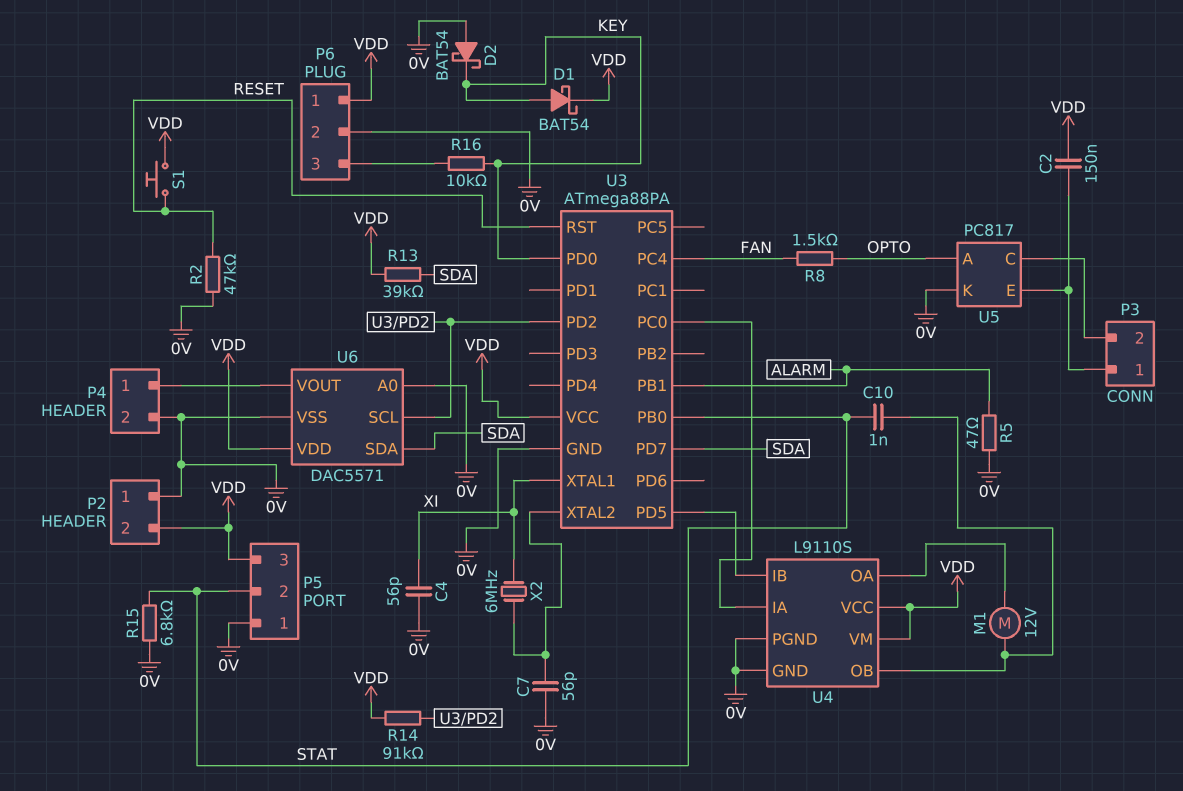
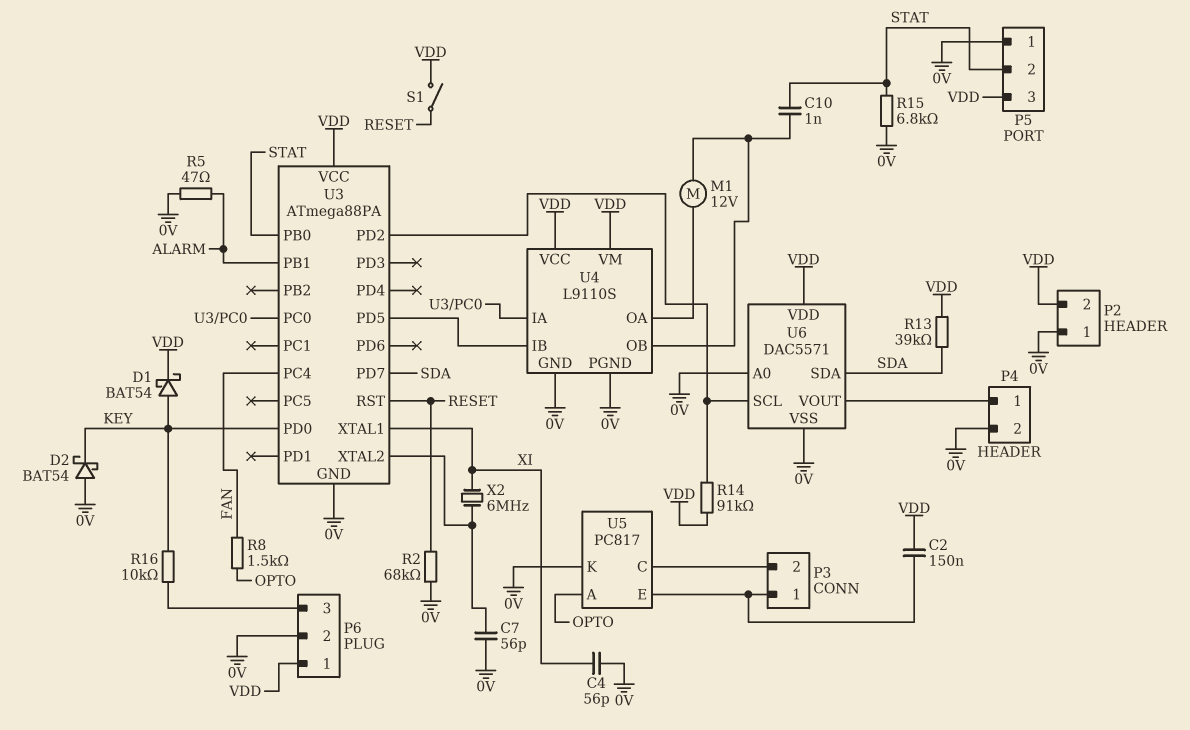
R2: 47k (0V, RESET) -> 68k (0V, RESET)
S1: button (RESET, VDD) -> switch (RESET, VDD)

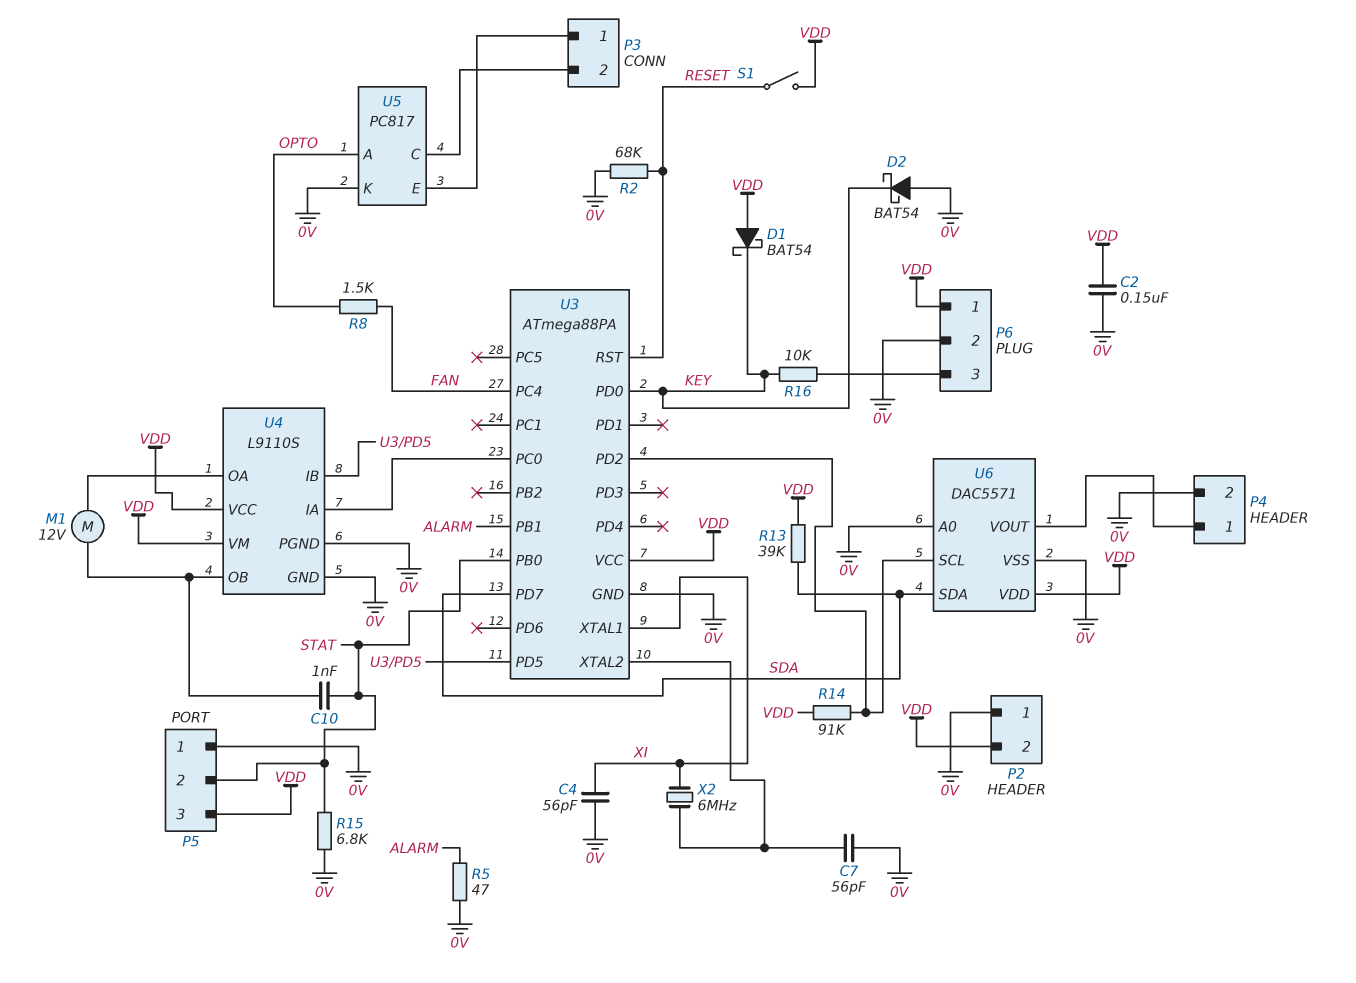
C2: 150nF (P3/1, VDD) -> 150nF (0V, VDD)
D1: schottky BAT54 (A KEY, K VDD) -> schottky BAT54 (A VDD, K KEY)

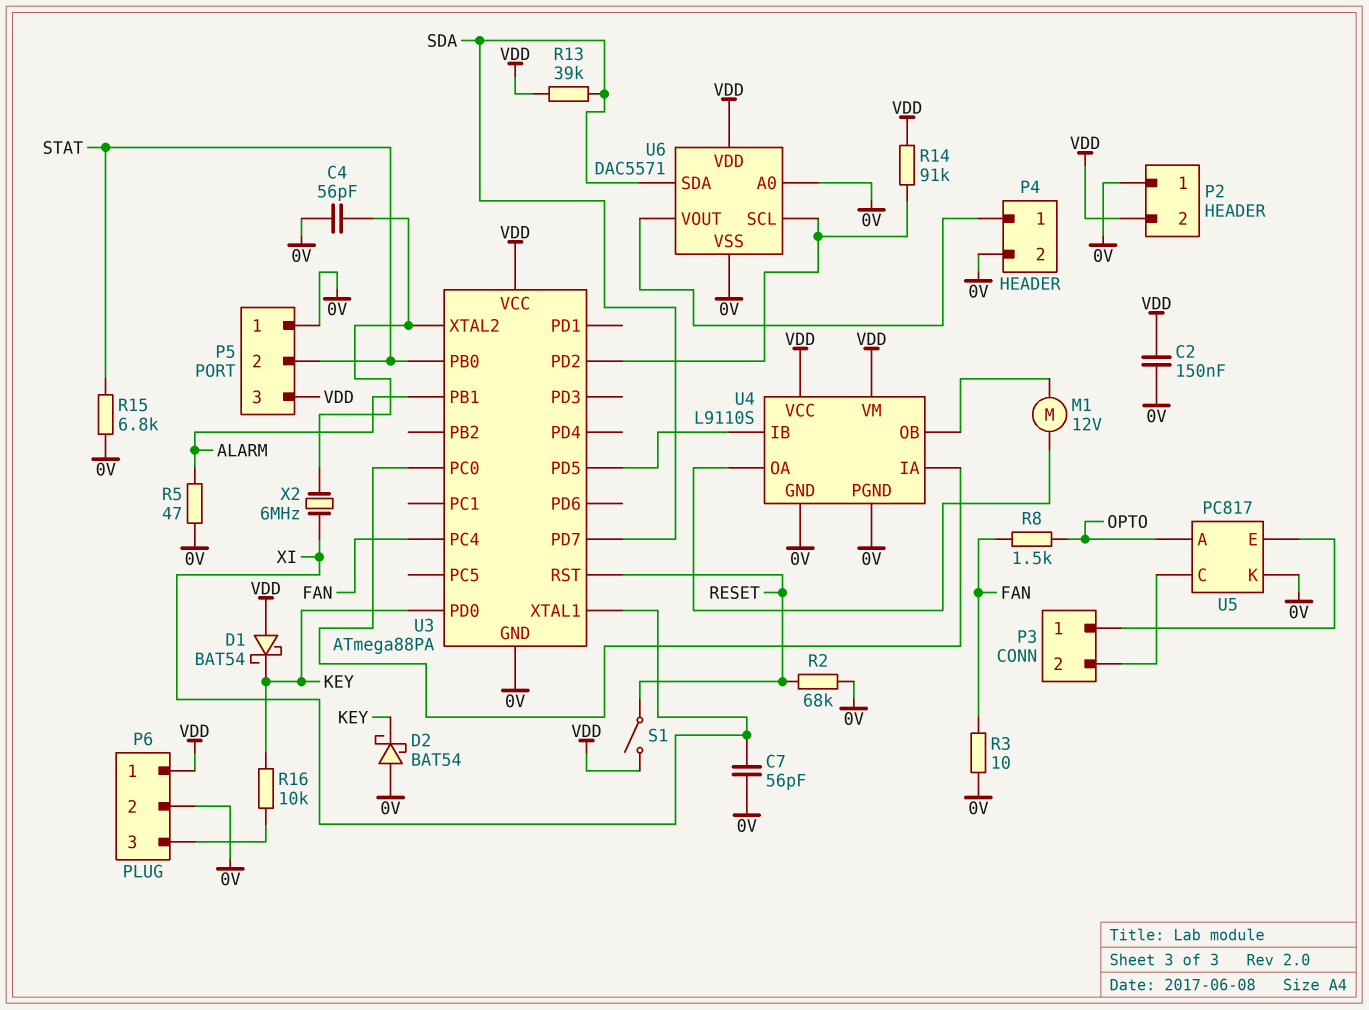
C4: 56pF (0V, XI) -> 56pF (0V, U3/XTAL2)
C7: 56pF (0V, U3/XTAL2) -> 56pF (0V, XI)
C10: 1nF (STAT, U4/OB) -> none
R3: none -> 10 (0V, FAN)

